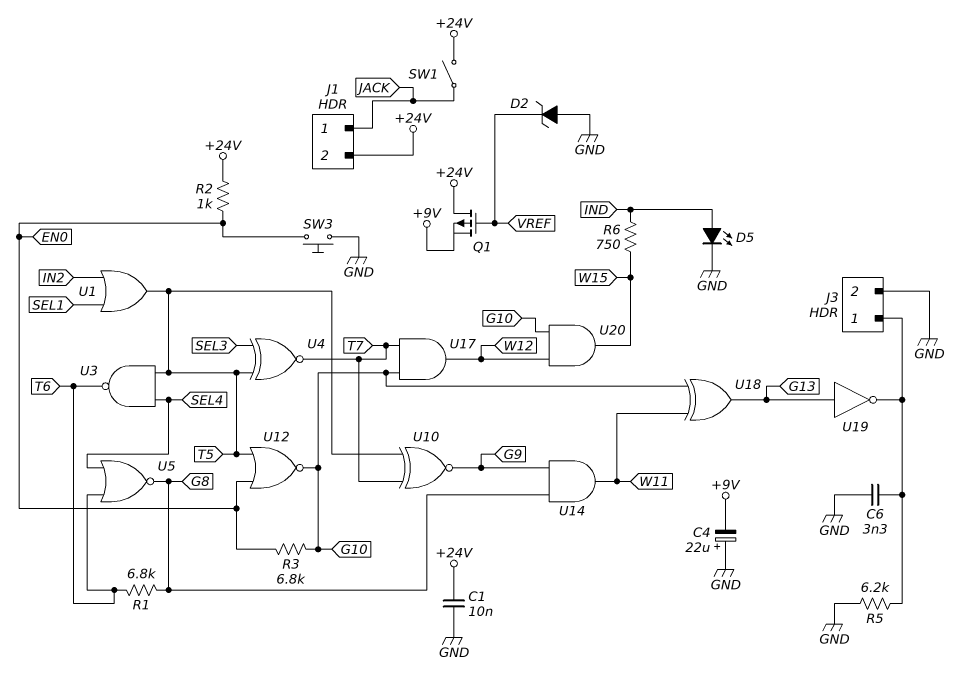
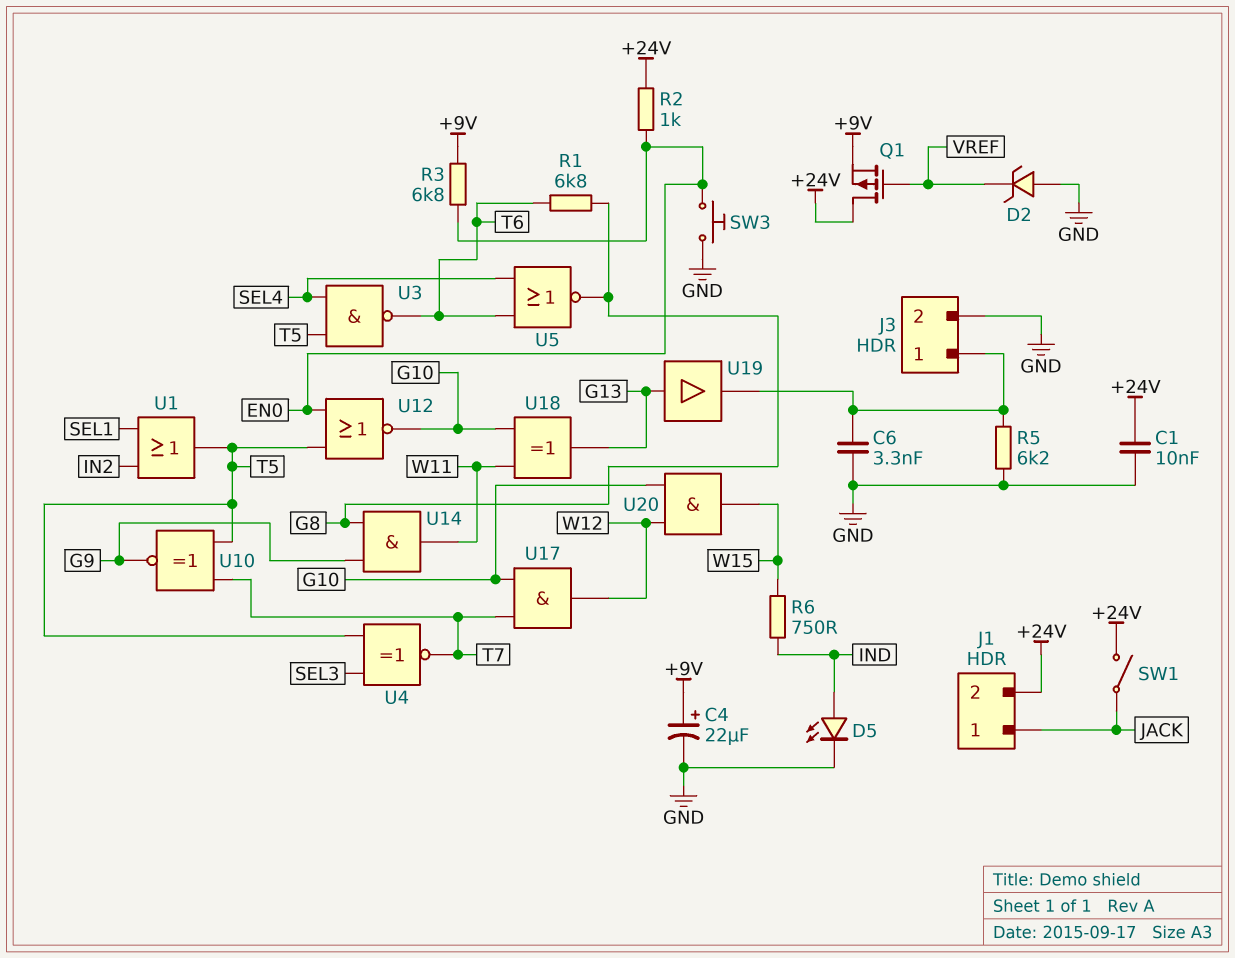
C4: 22uF (plus GND, minus +9V) -> 22uF (plus +9V, minus GND)
R3: 6.8k (EN0, G10) -> 6.8k (+9V, EN0)
U19: NOT (in G13, out J3/1) -> buffer (in G13, out J3/1)

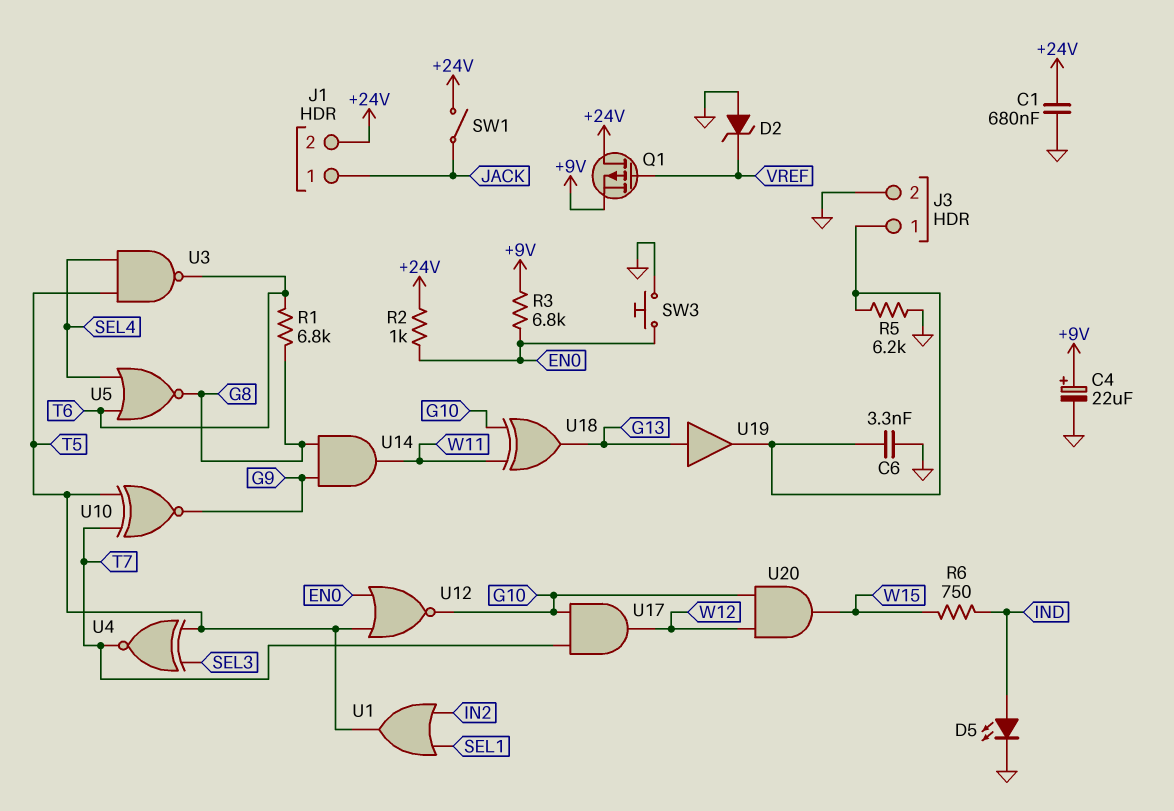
C1: 10nF (+24V, GND) -> 680nF (+24V, GND)

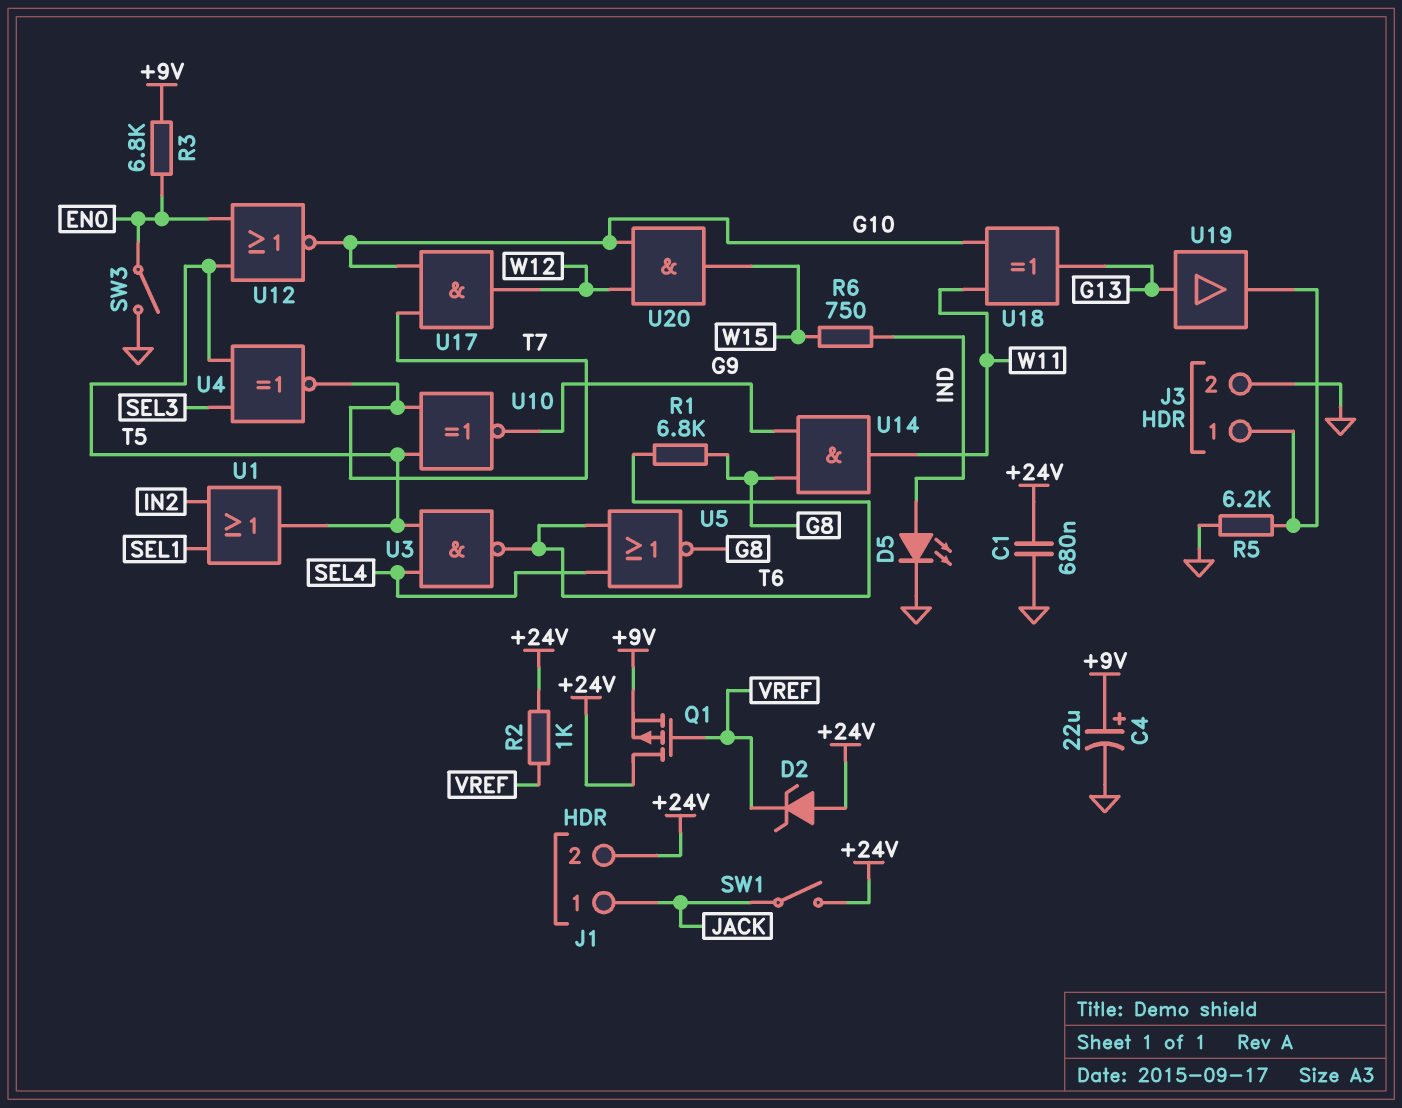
C6: 3.3nF (GND, J3/1) -> none
D2: zener (A GND, K VREF) -> zener (A +24V, K VREF)
R2: 1k (+24V, EN0) -> 1k (+24V, VREF)
SW3: button (EN0, GND) -> switch (EN0, GND)

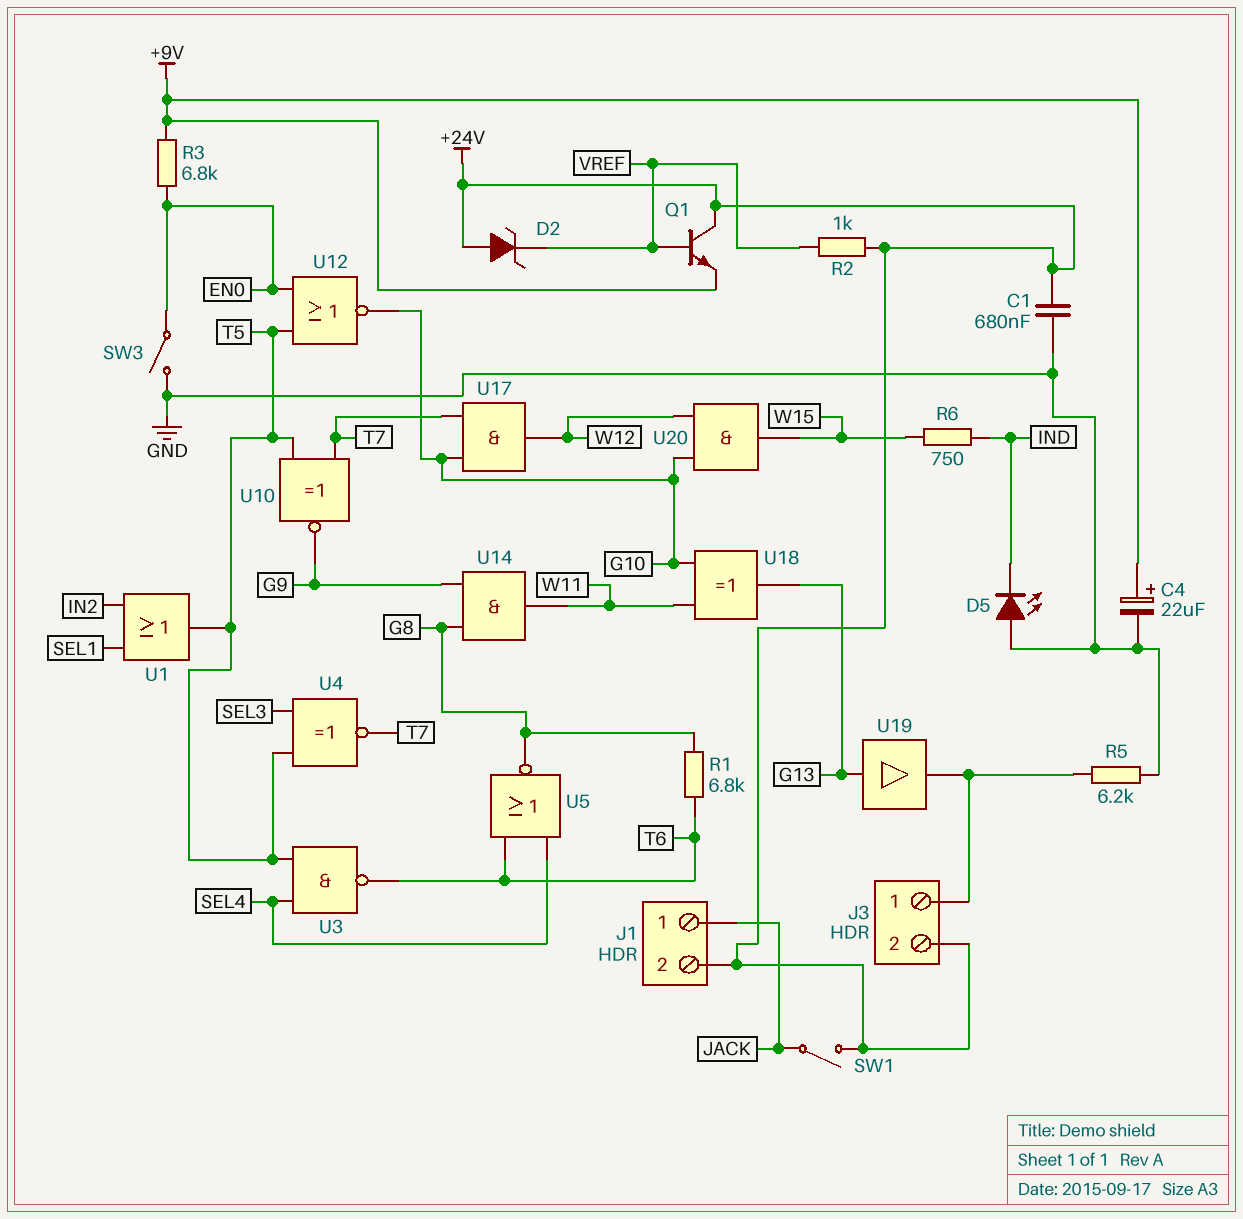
D5: LED (A IND, K GND) -> LED (A GND, K IND)
J3 pin 2: GND -> +24V
Q1: PMOS (G VREF, D +24V, S +9V) -> NPN (B VREF, C +24V, E +9V)

